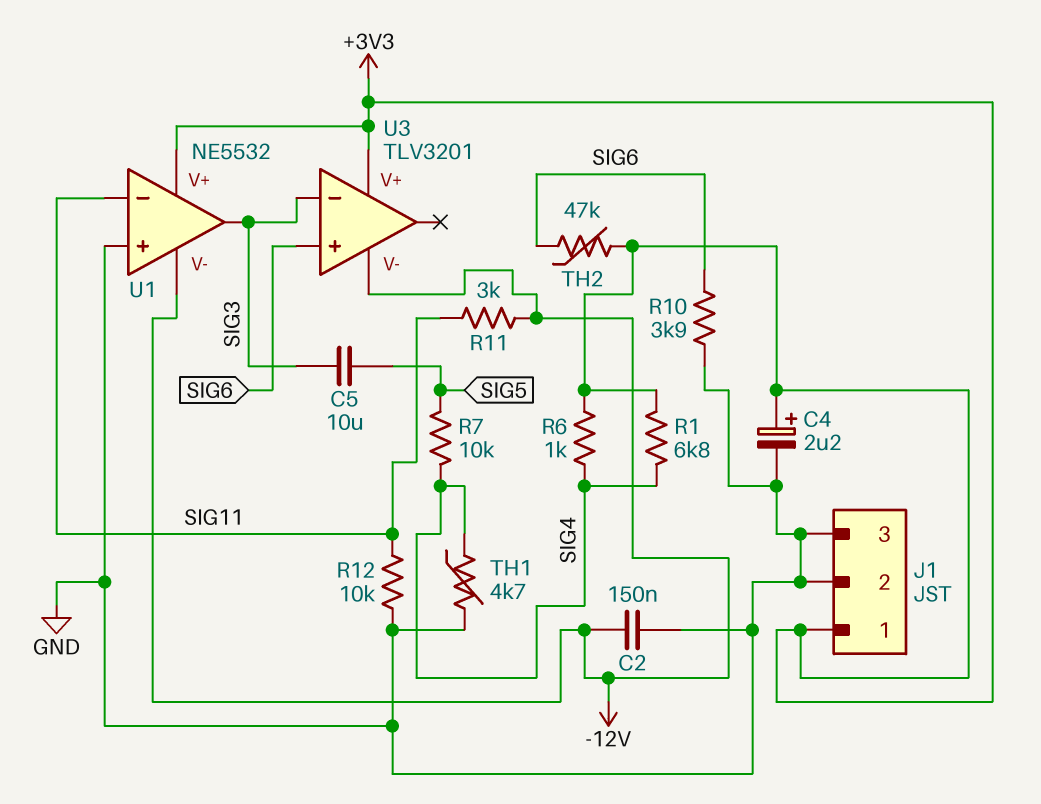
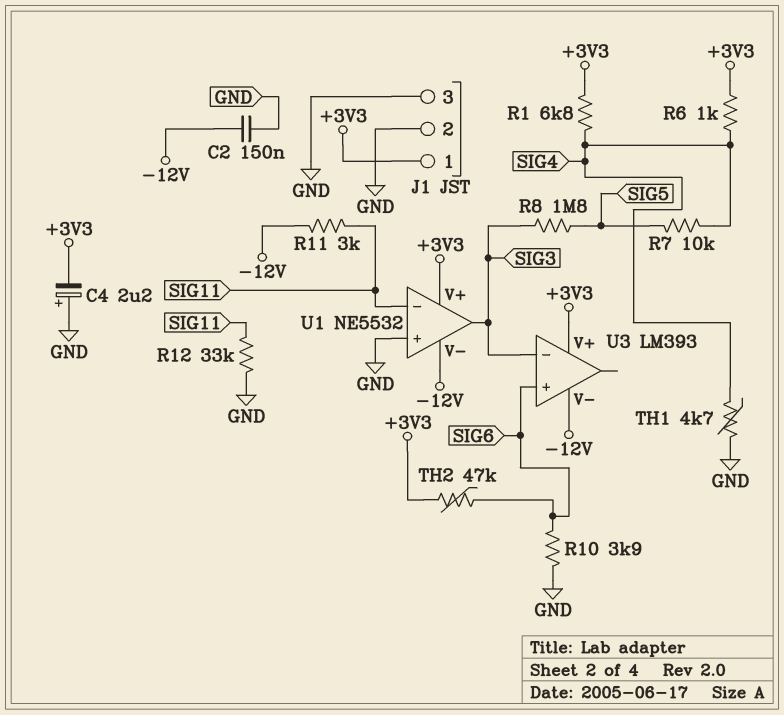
C4: 2.2uF (plus +3V3, minus GND) -> 2.2uF (plus GND, minus +3V3)
C5: 10uF (SIG3, SIG5) -> none
R8: none -> 1.8M (SIG3, SIG5)
R12: 10k (GND, SIG11) -> 33k (GND, SIG11)
U3: TLV3201 -> LM393

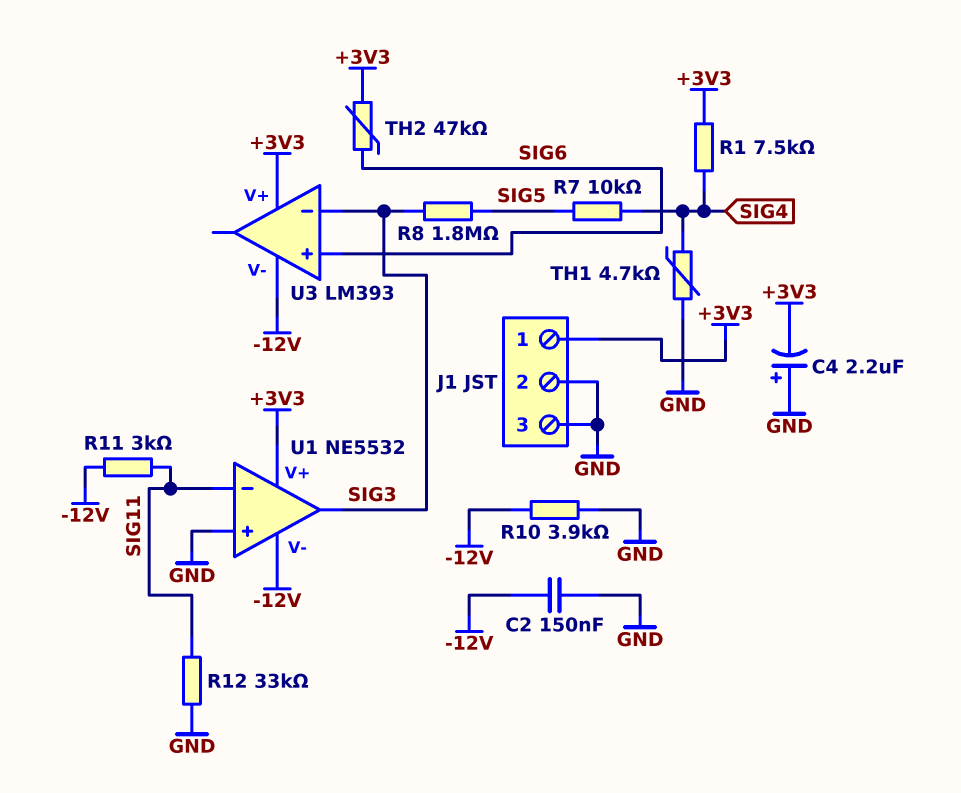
R1: 6.8k (+3V3, SIG4) -> 7.5k (+3V3, SIG4)
R6: 1k (+3V3, SIG4) -> none
R10: 3.9k (GND, SIG6) -> 3.9k (-12V, GND)

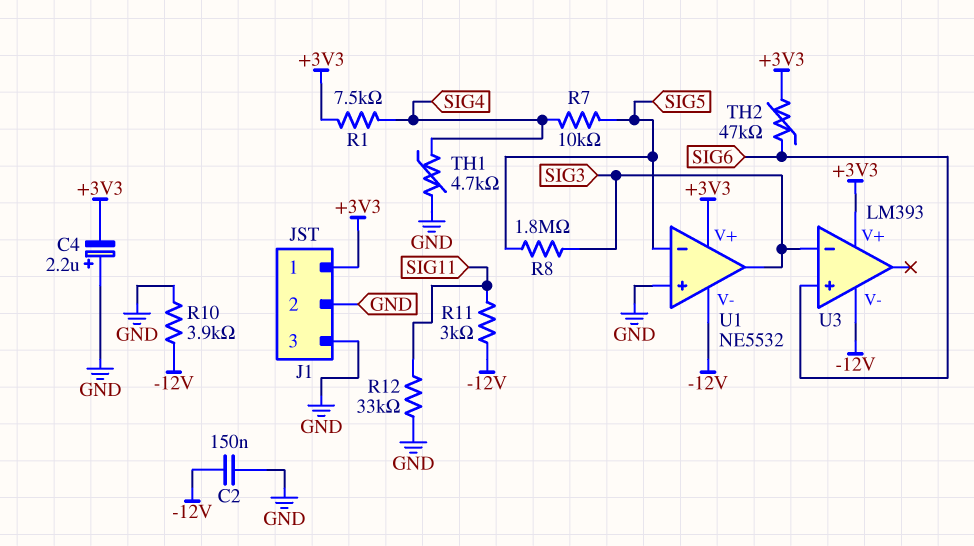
U1 pin in-: SIG11 -> SIG5

